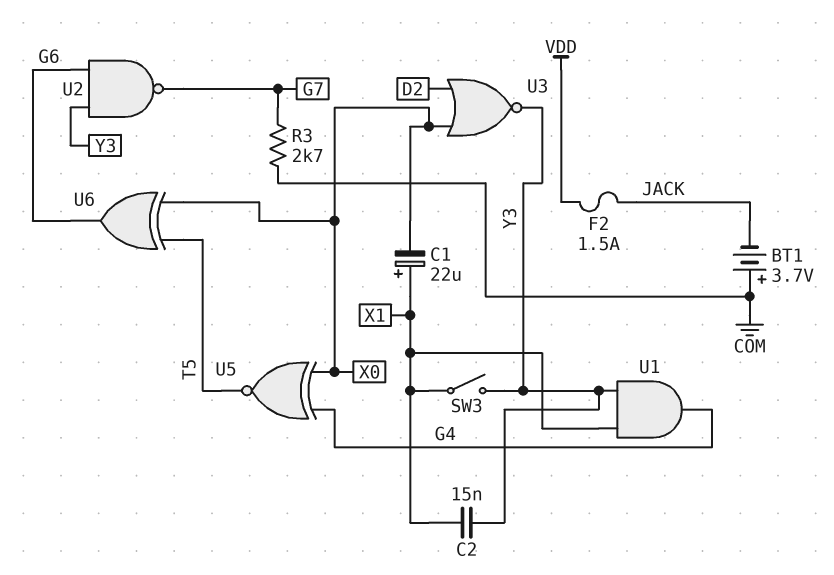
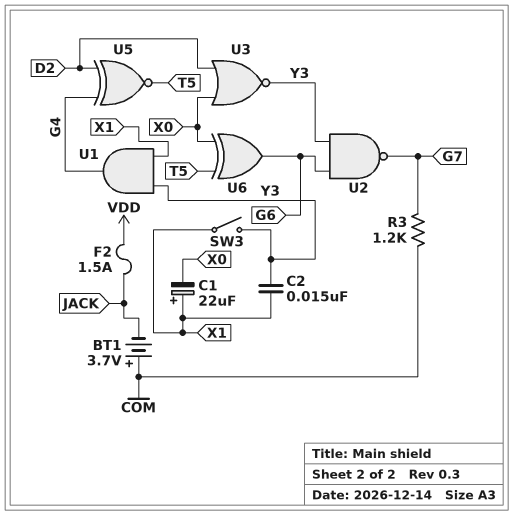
R3: 2.7k (COM, G7) -> 1.2k (COM, G7)
U5: XNOR (in G4, in X0, out T5) -> XNOR (in D2, in G4, out T5)

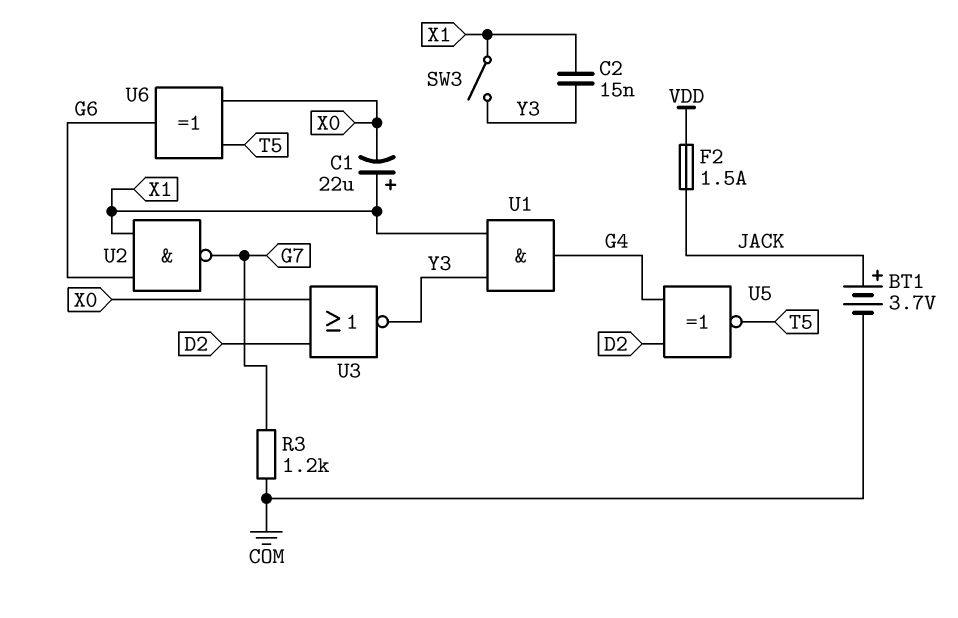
BT1: 3.7V (plus COM, minus JACK) -> 3.7V (plus JACK, minus COM)
U2: NAND (in G6, in Y3, out G7) -> NAND (in G6, in X1, out G7)

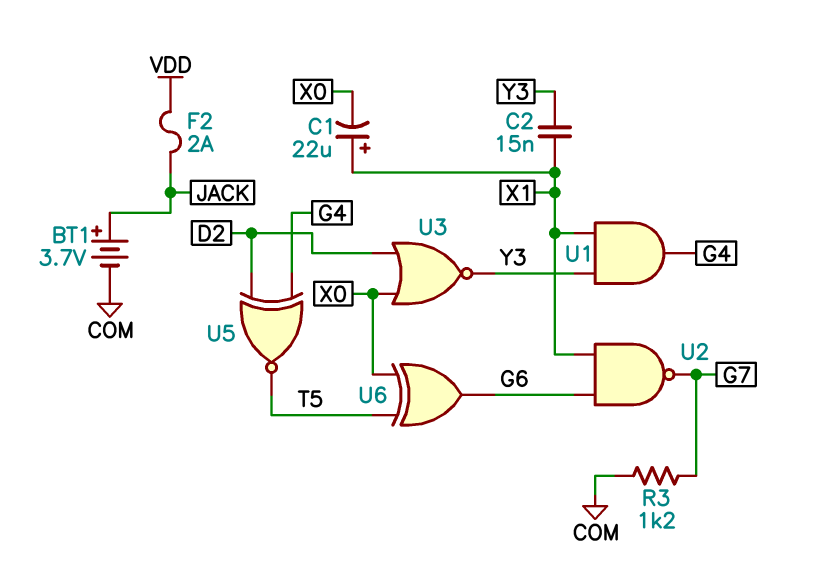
F2: 1.5A (JACK, VDD) -> 2A (JACK, VDD)
SW3: switch (X1, Y3) -> none

